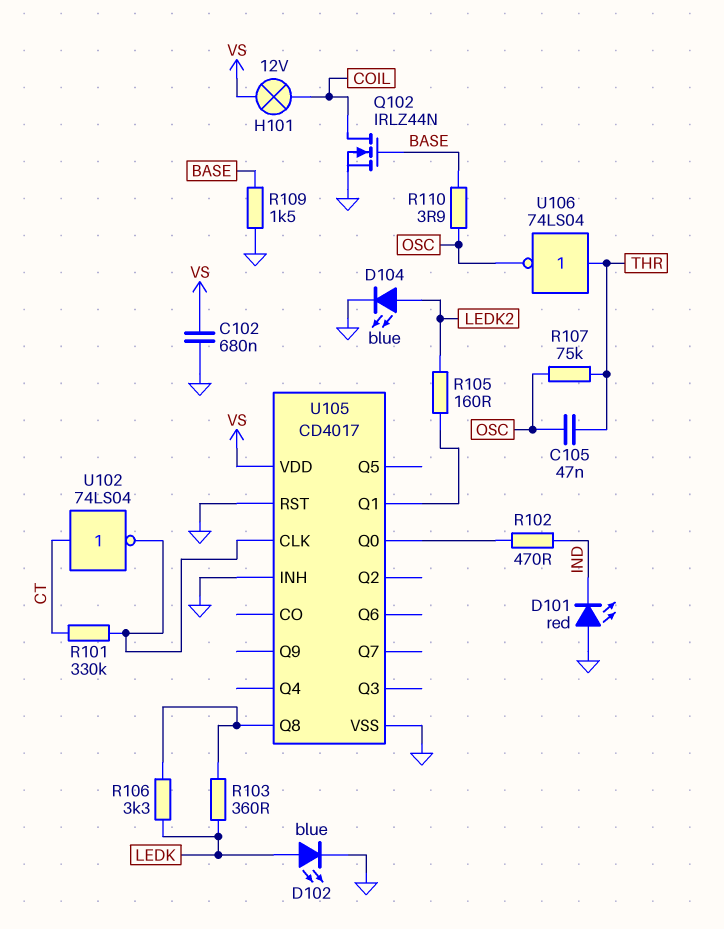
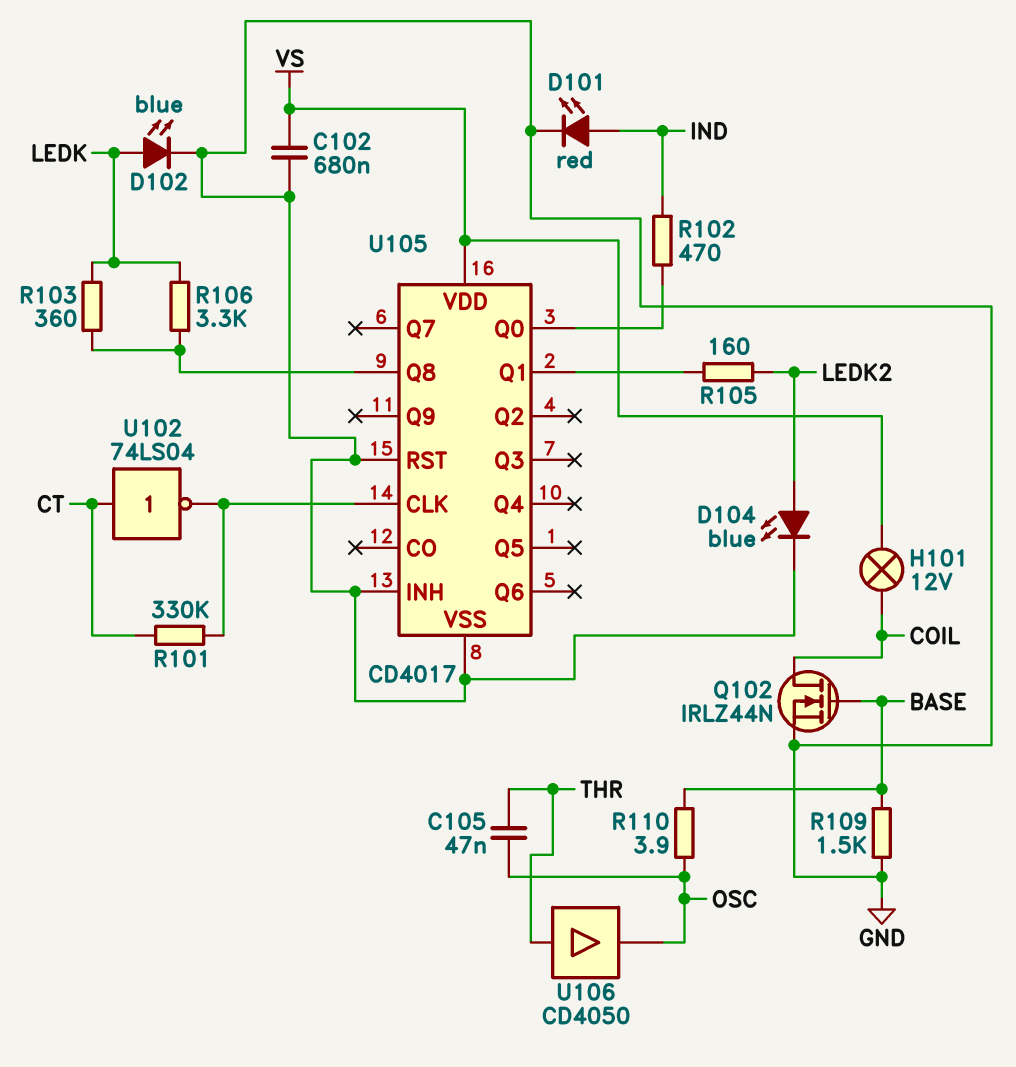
D101: LED red (A GND, K IND) -> LED red (A IND, K GND)
R107: 75k (OSC, THR) -> none
U106: NOT 74LS04 (in THR, out OSC) -> buffer CD4050 (in THR, out OSC)

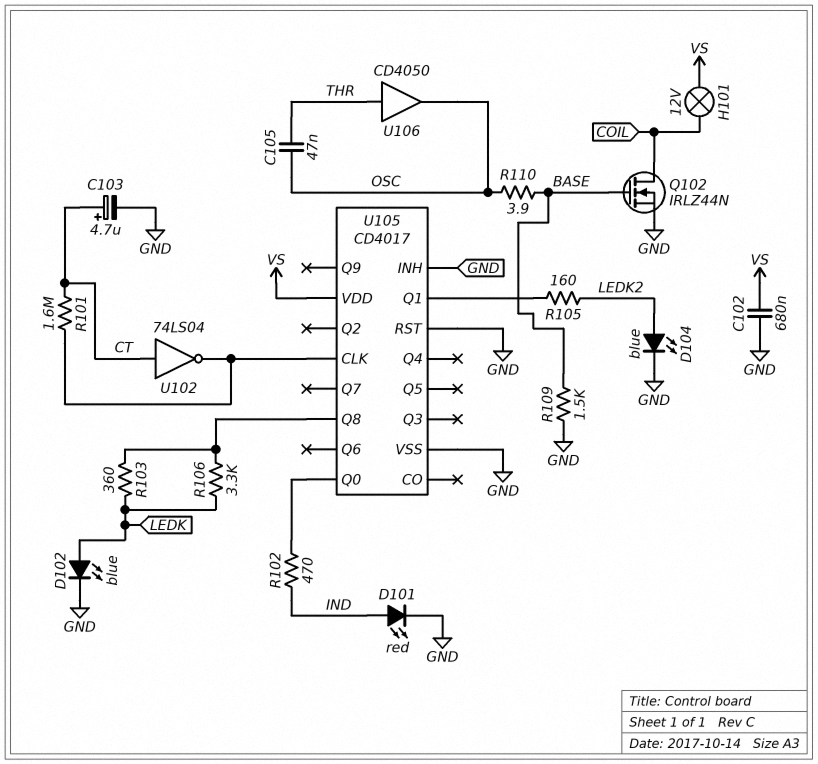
C103: none -> 4.7uF (plus CT, minus GND)
R101: 330k (CT, U105/CLK) -> 1.6M (CT, U105/CLK)

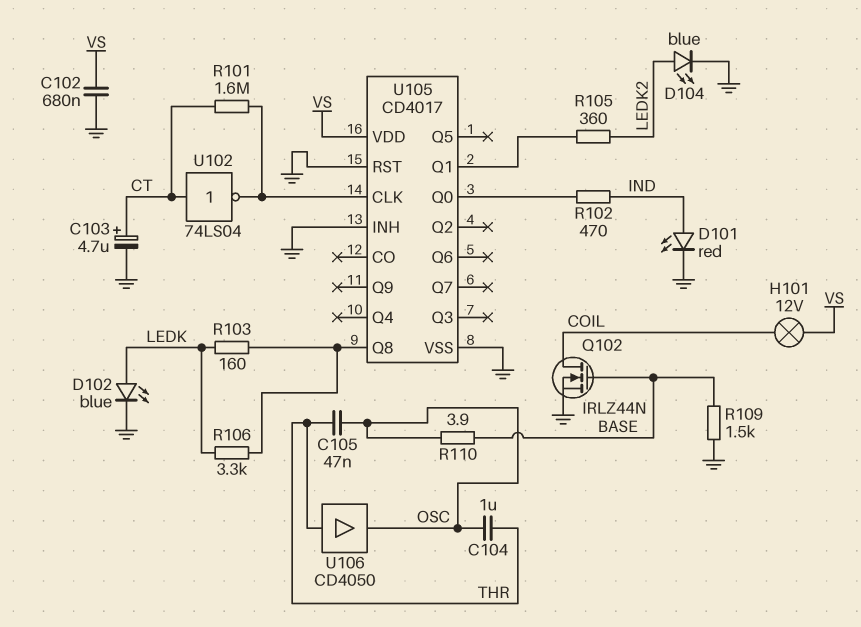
C104: none -> 1uF (OSC, THR)
R103: 360 (LEDK, U105/Q8) -> 160 (LEDK, U105/Q8)
R105: 160 (LEDK2, U105/Q1) -> 360 (LEDK2, U105/Q1)

